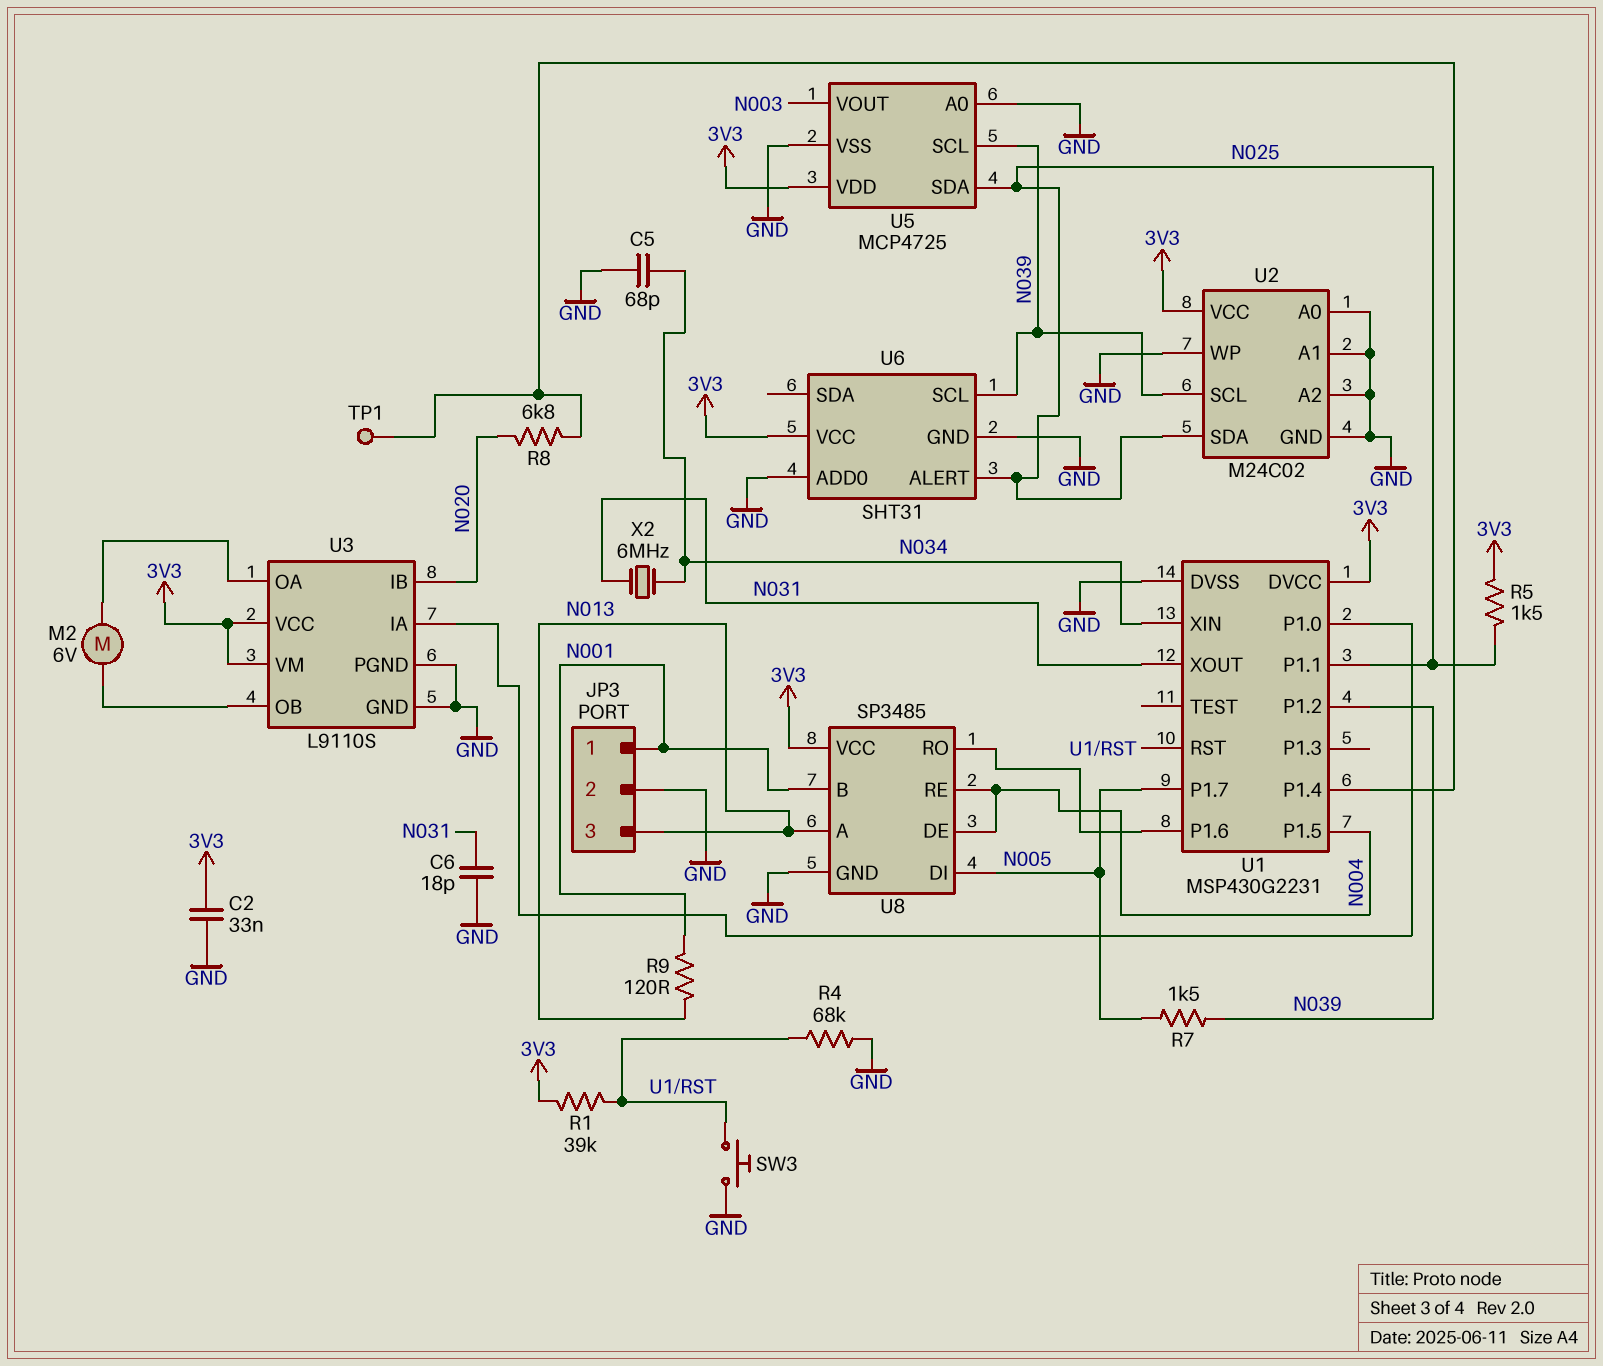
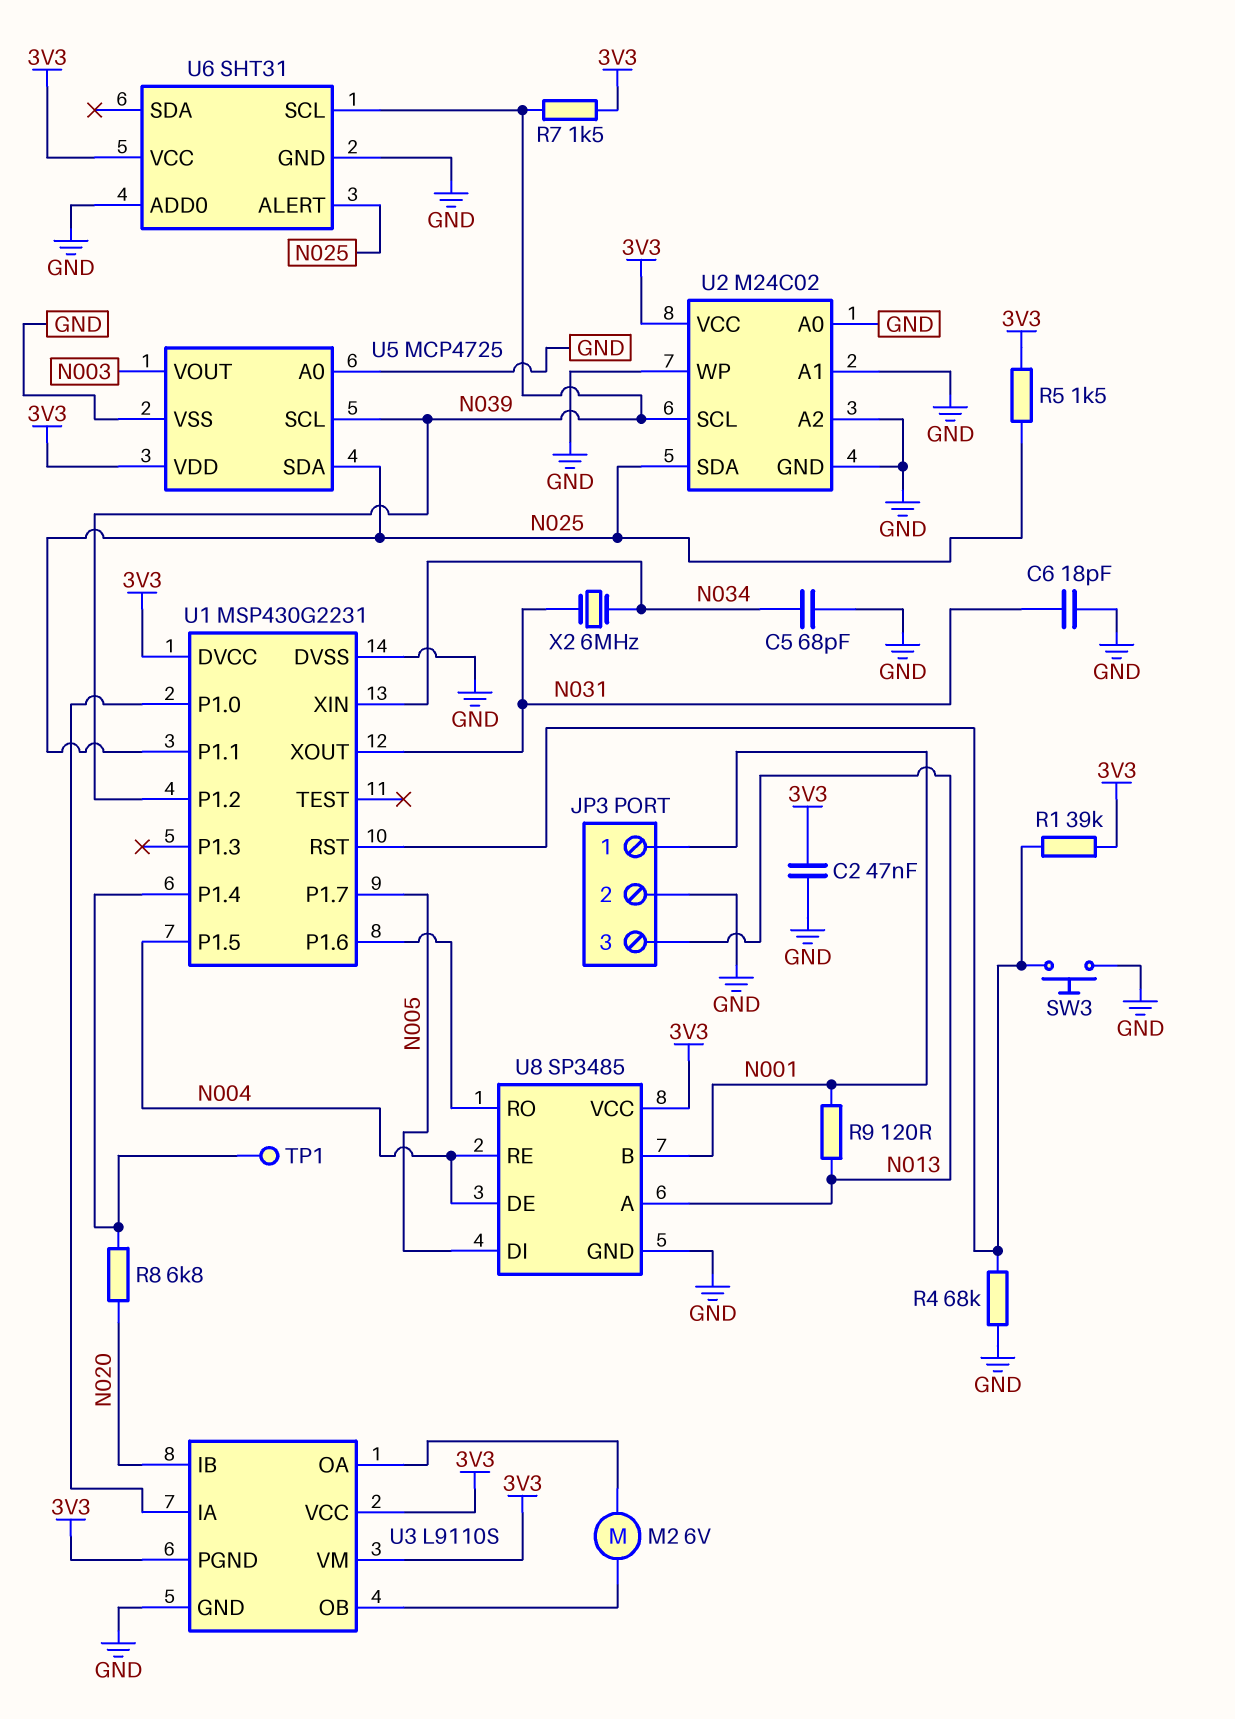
C2: 33nF (3V3, GND) -> 47nF (3V3, GND)
R7: 1.5k (N005, N039) -> 1.5k (3V3, N039)
U3 pin PGND: GND -> 3V3

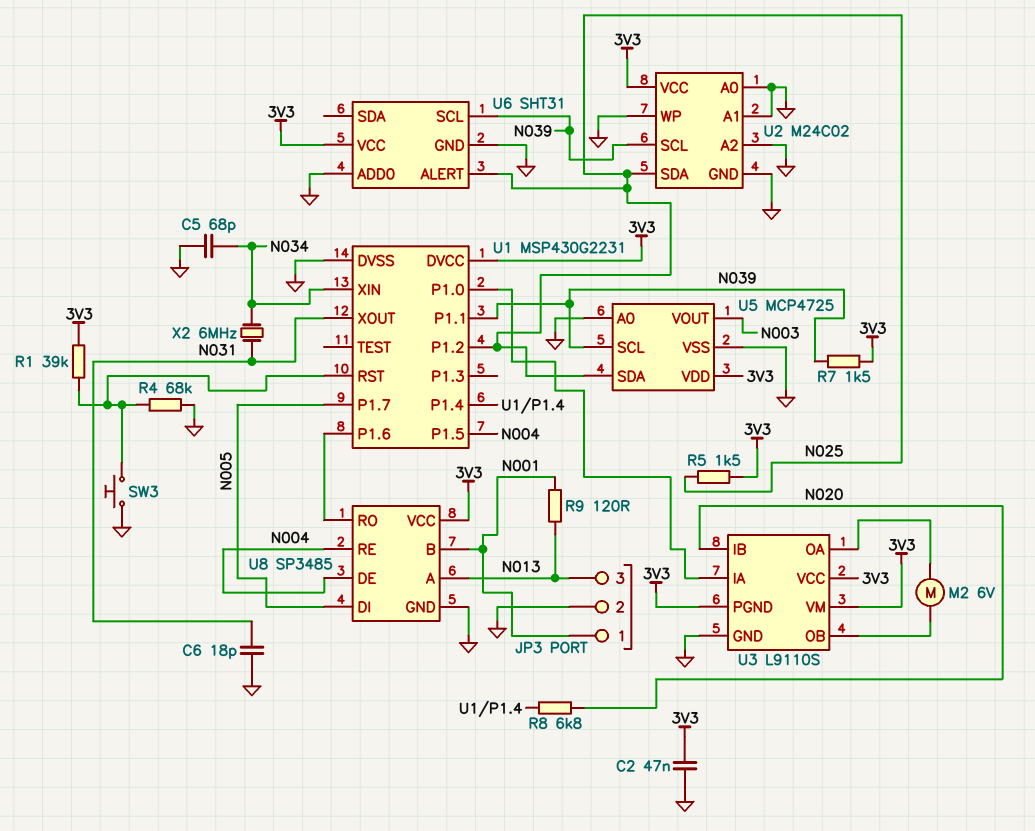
TP1: test point (U1/P1.4) -> none
U1 pin P1.1: N025 -> N039
U1 pin P1.2: N039 -> N025

